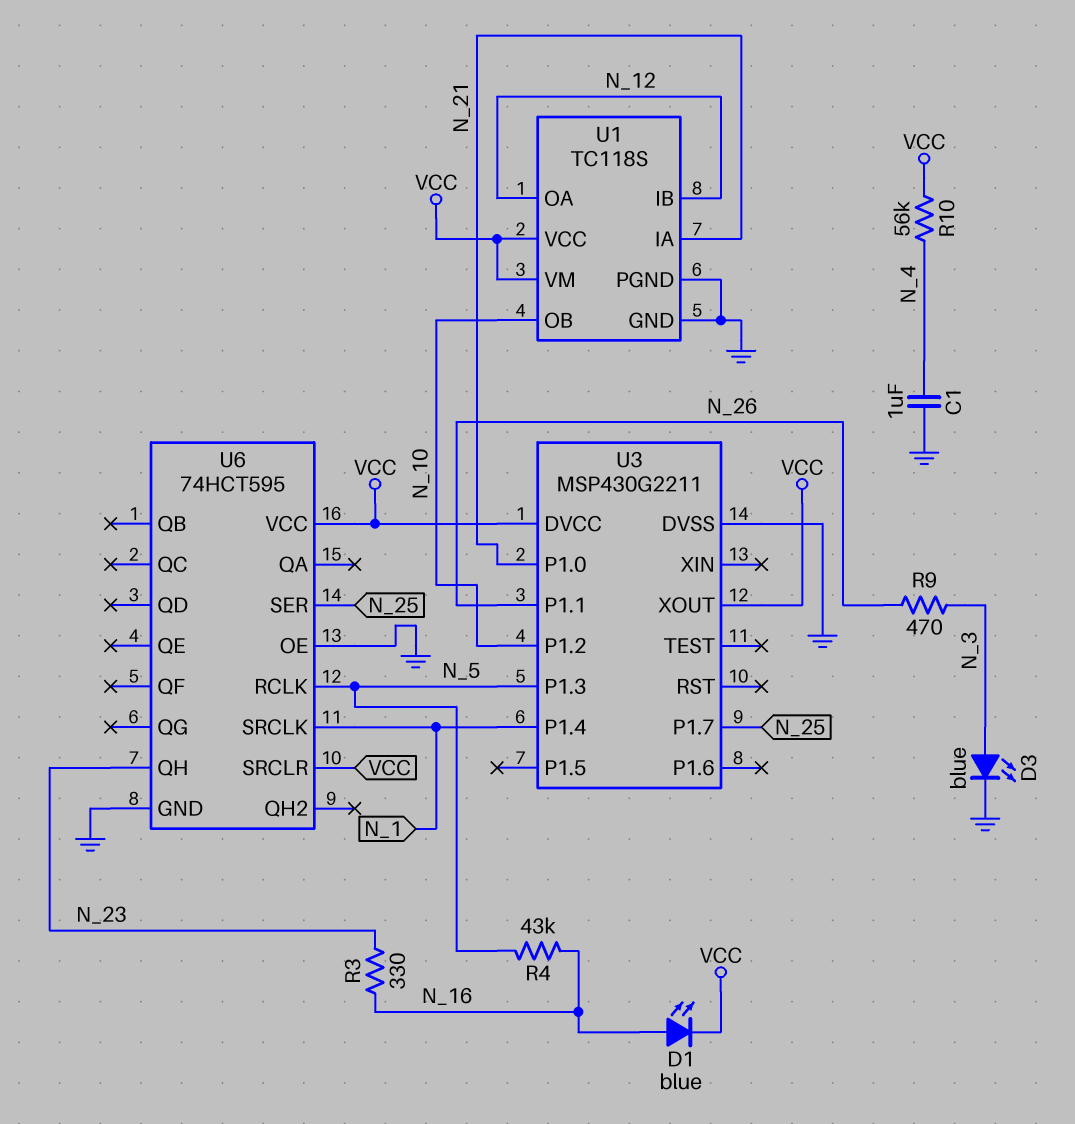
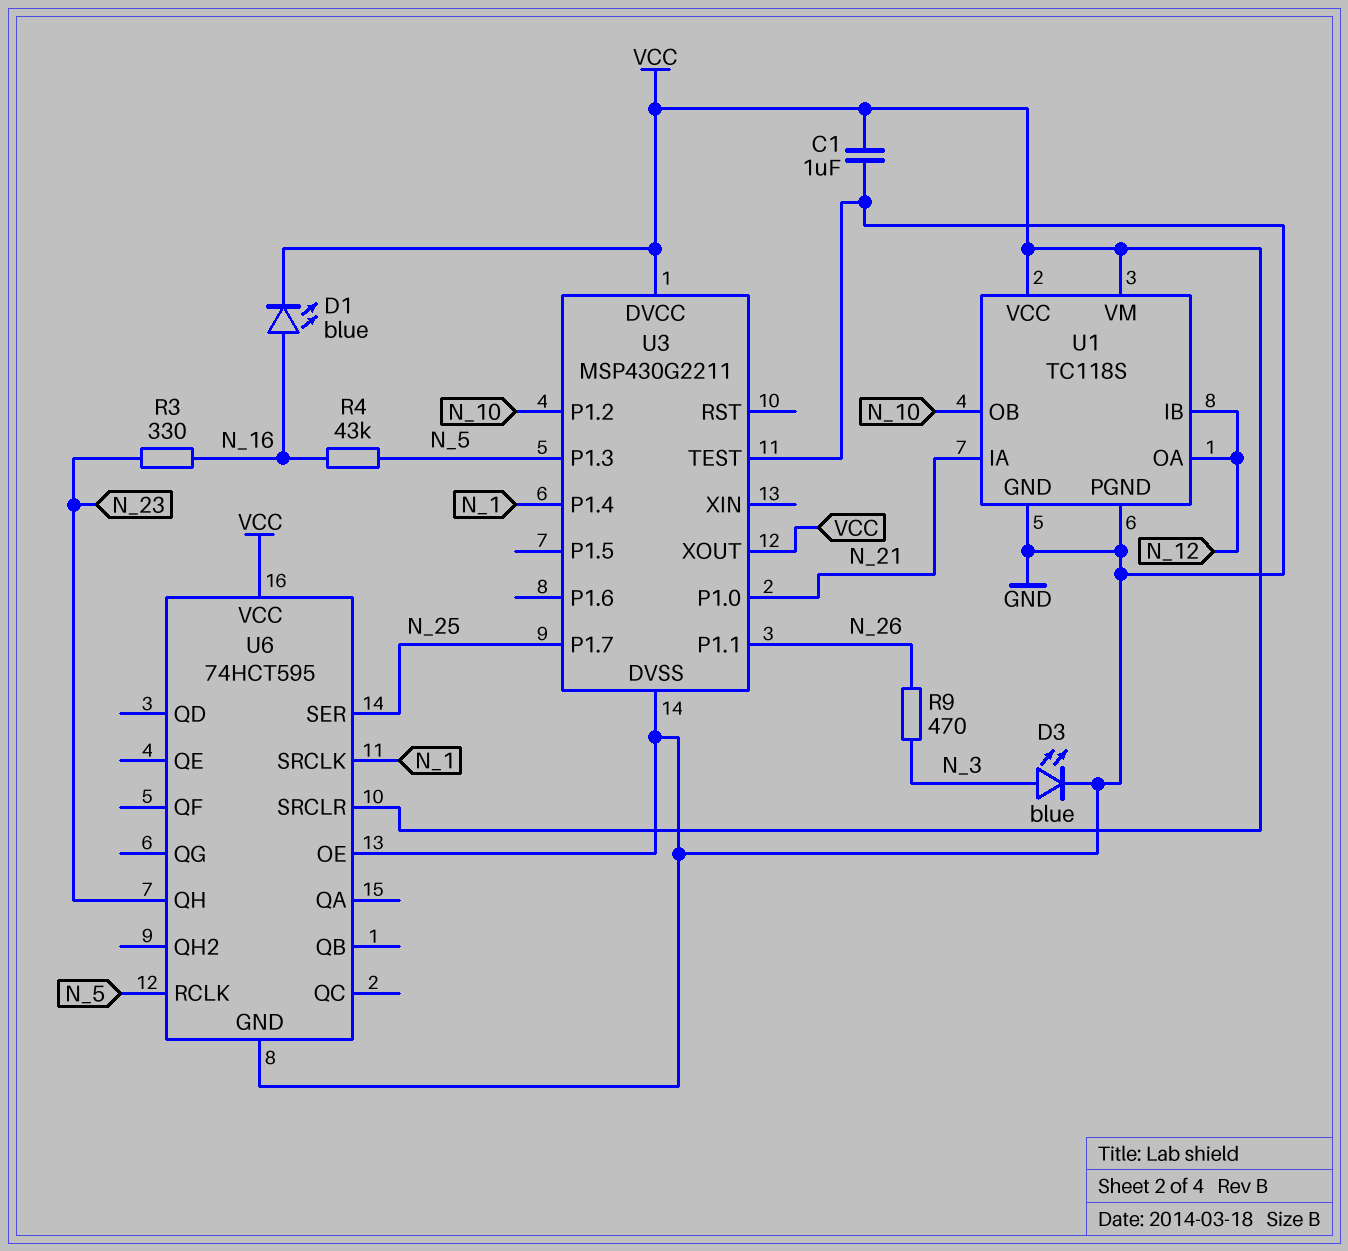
C1: 1uF (GND, N_4) -> 1uF (GND, VCC)
R10: 56k (N_4, VCC) -> none
U3 pin TEST: none -> GND

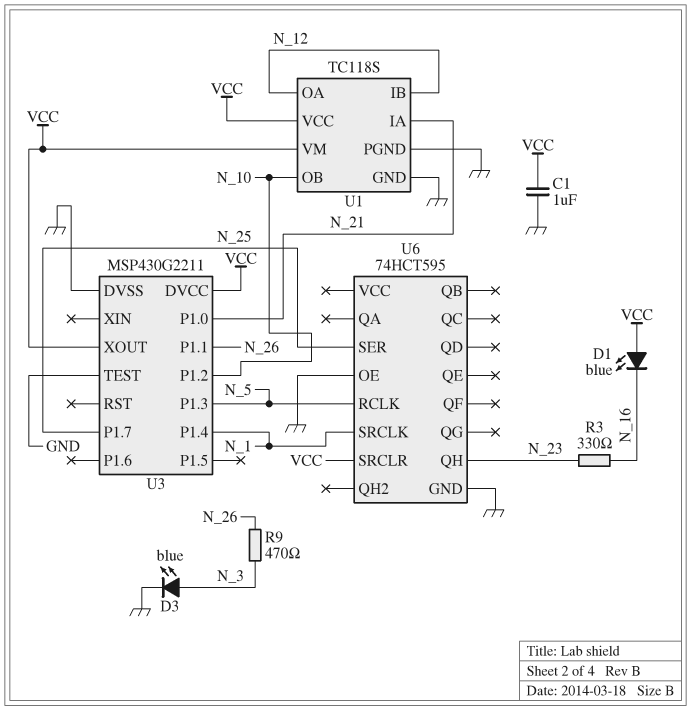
D1: LED blue (A N_16, K VCC) -> LED blue (A VCC, K N_16)
R4: 43k (N_5, N_16) -> none
U6 pin VCC: VCC -> none

